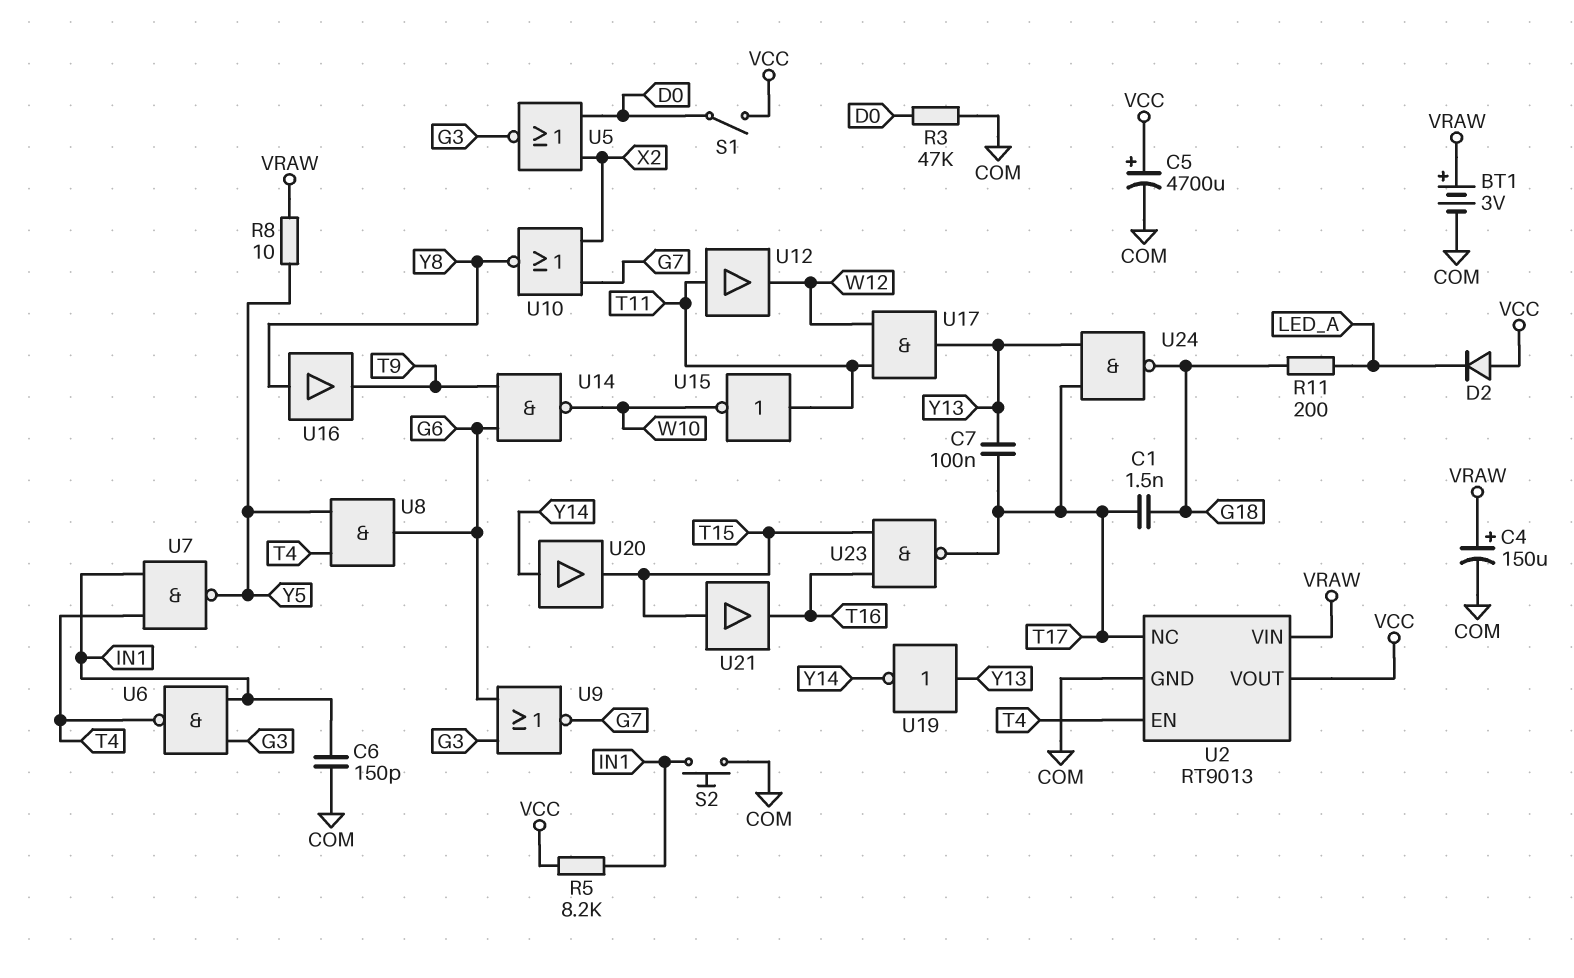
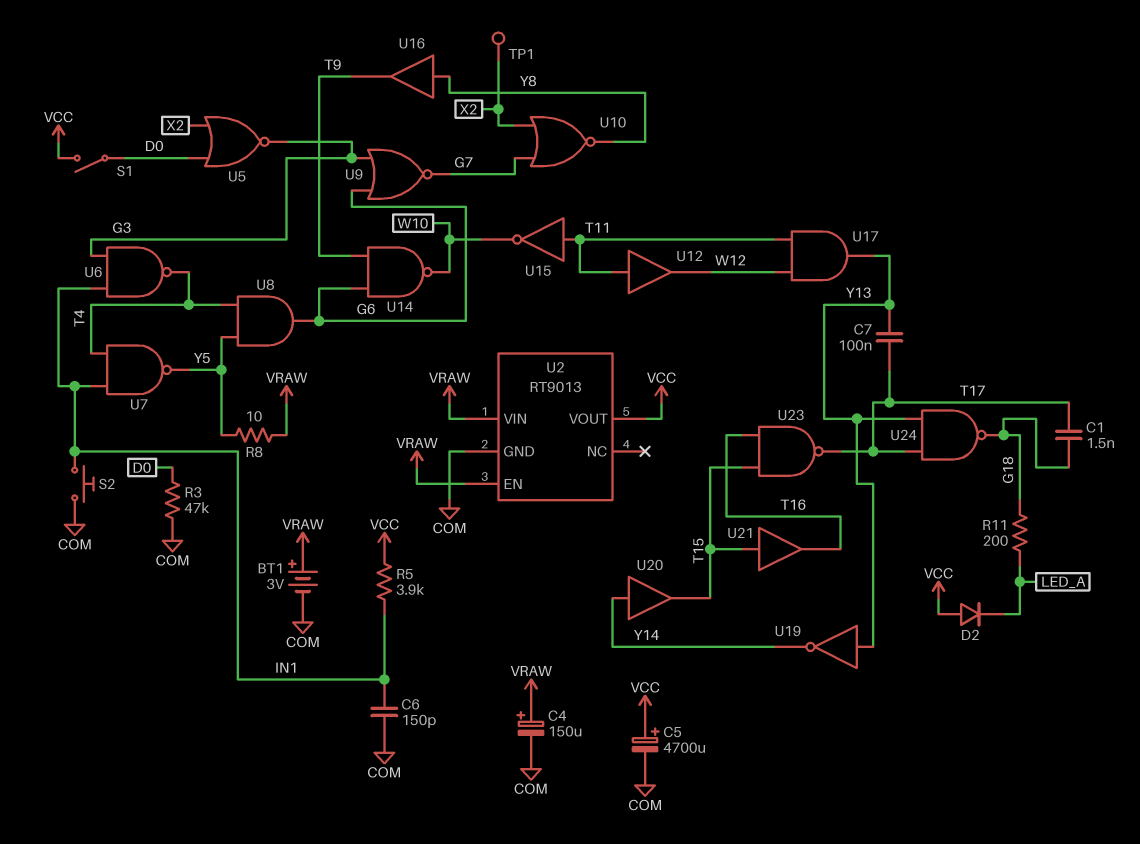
R5: 8.2k (IN1, VCC) -> 3.9k (IN1, VCC)
TP1: none -> test point (X2)
U2 pin EN: T4 -> VRAW
U2 pin NC: T17 -> none

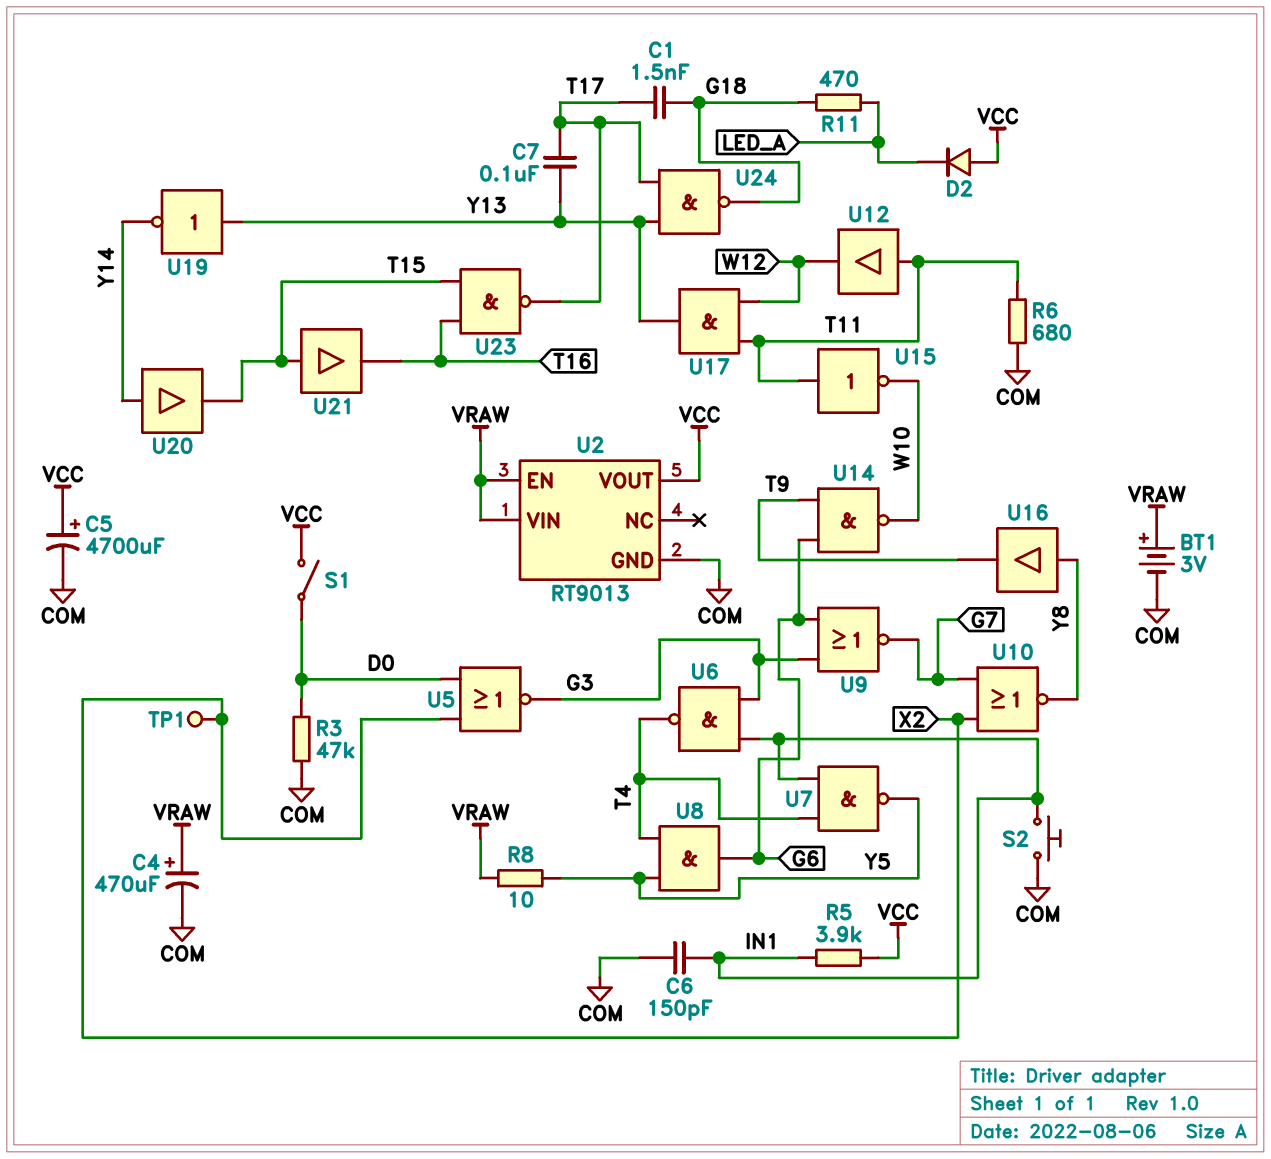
C4: 150uF (plus VRAW, minus COM) -> 470uF (plus VRAW, minus COM)
R6: none -> 680 (COM, T11)
R11: 200 (G18, LED_A) -> 470 (G18, LED_A)

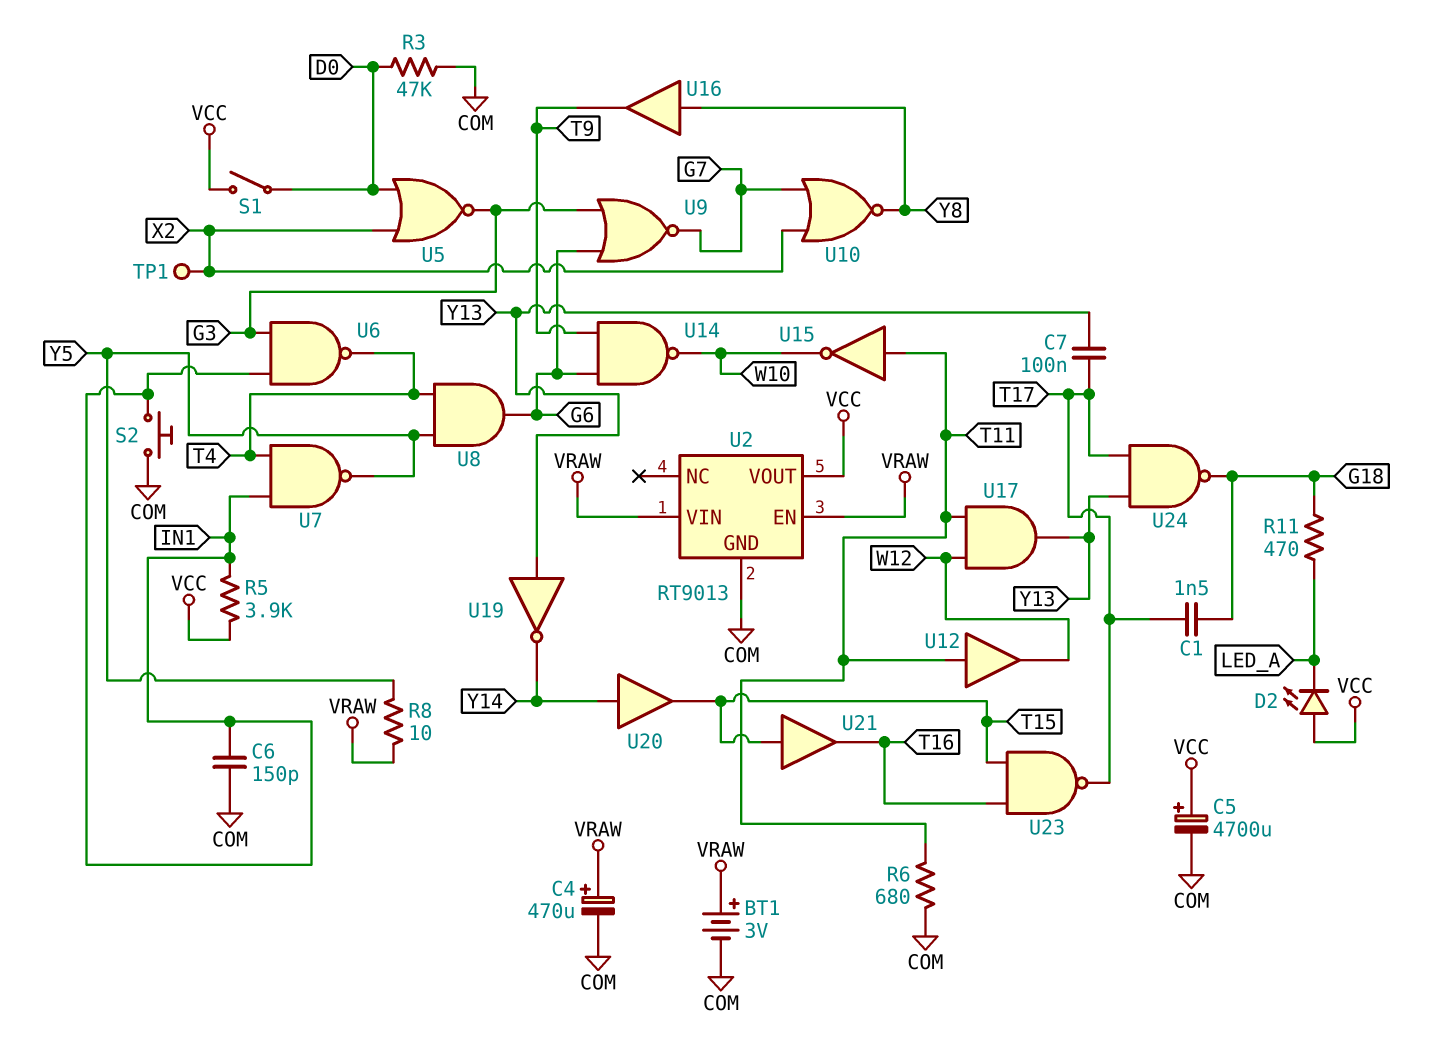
D2: diode (A VCC, K LED_A) -> LED (A VCC, K LED_A)

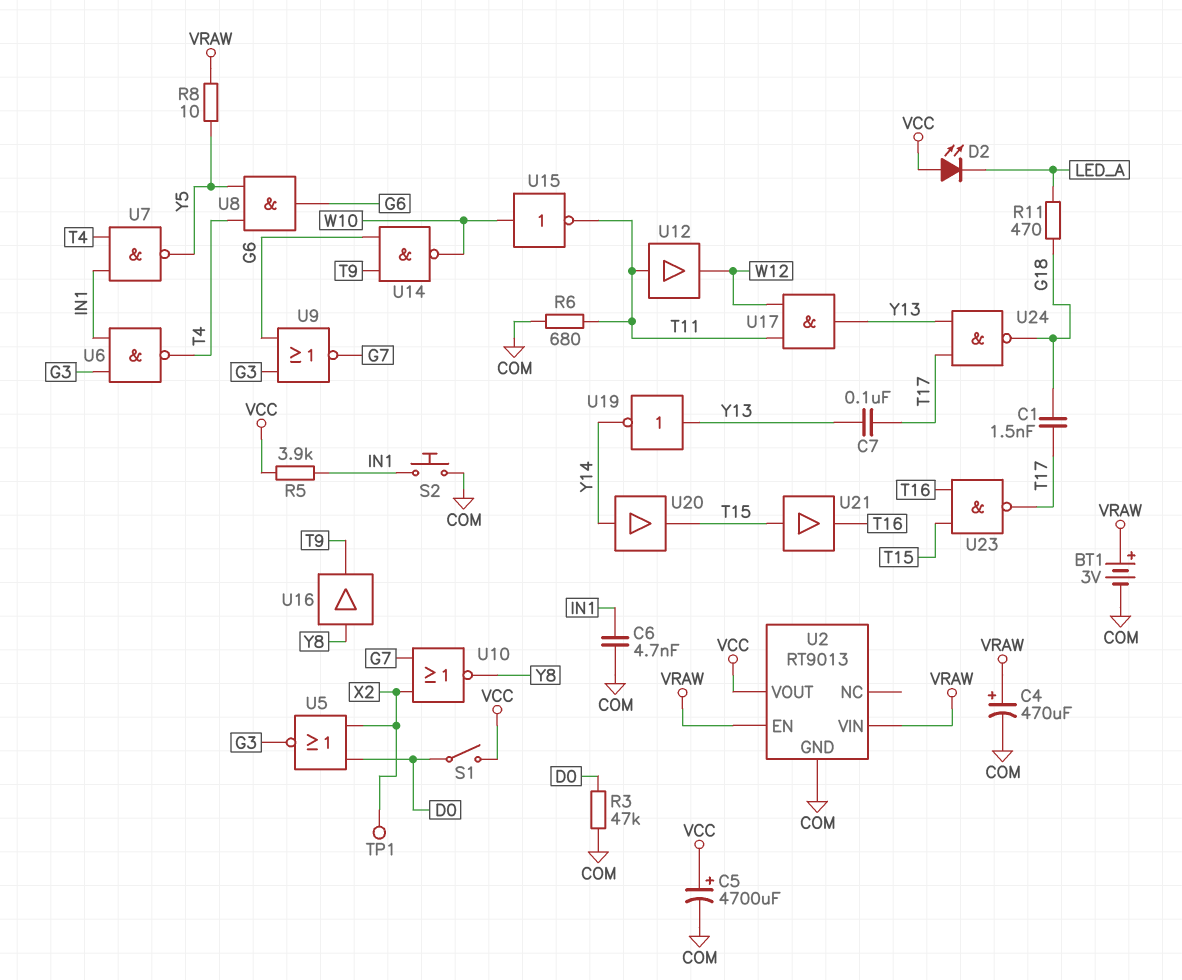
C6: 150pF (COM, IN1) -> 4.7nF (COM, IN1)
U15: NOT (in T11, out W10) -> NOT (in W10, out T11)

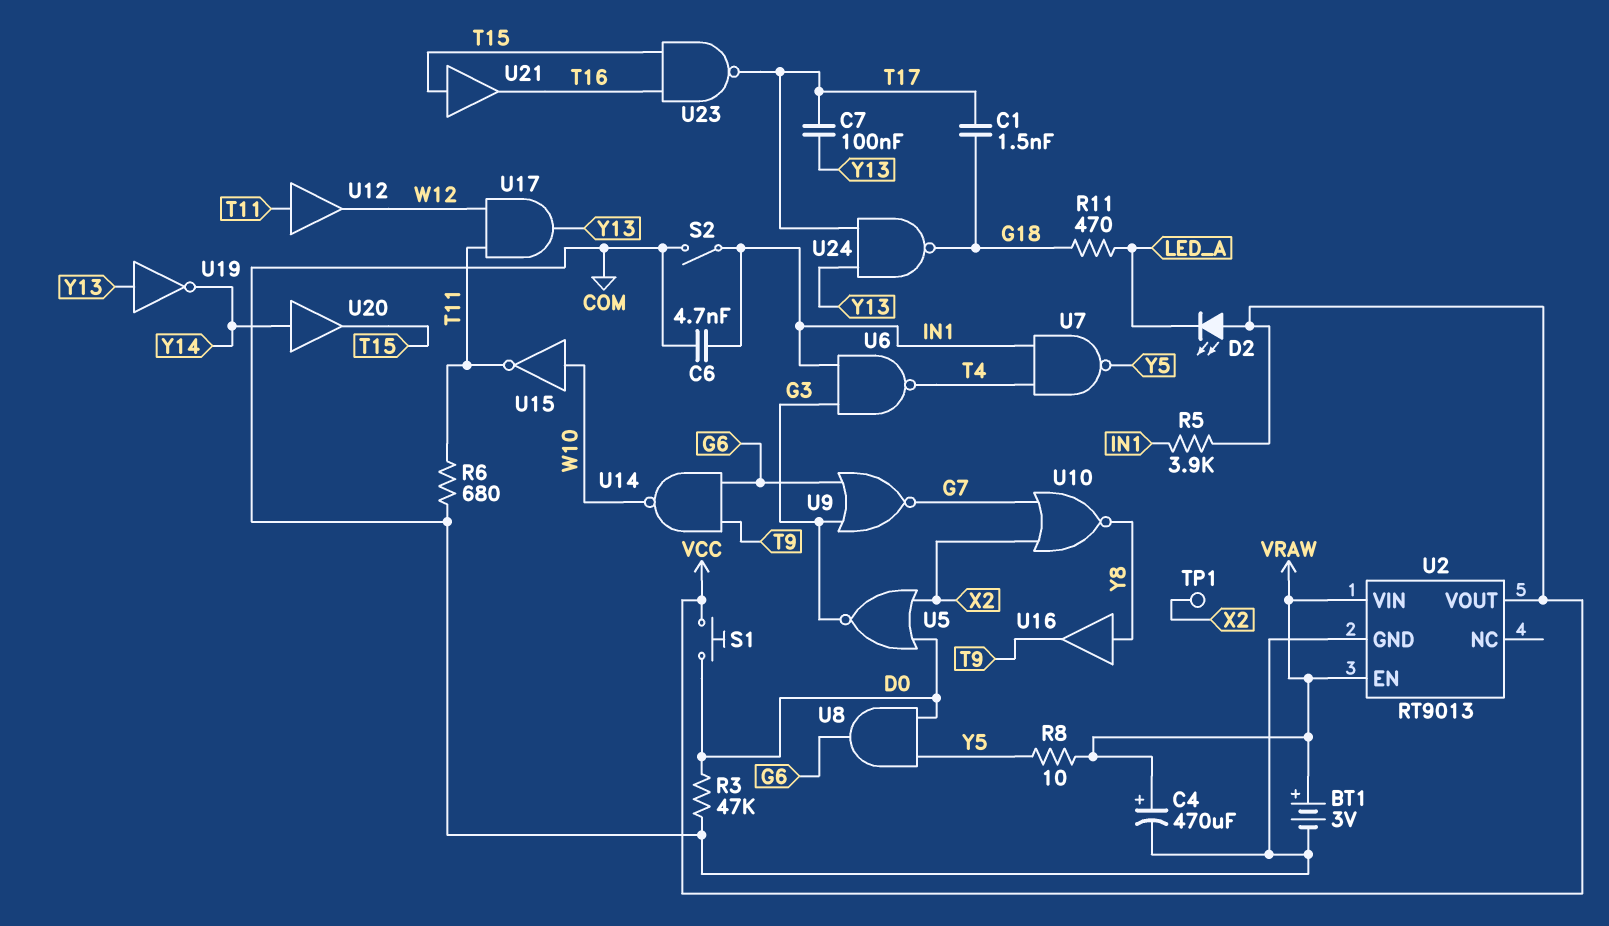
C5: 4700uF (plus VCC, minus COM) -> none
S1: switch (D0, VCC) -> button (D0, VCC)
S2: button (COM, IN1) -> switch (COM, IN1)
U8: AND (in T4, in Y5, out G6) -> AND (in D0, in Y5, out G6)

